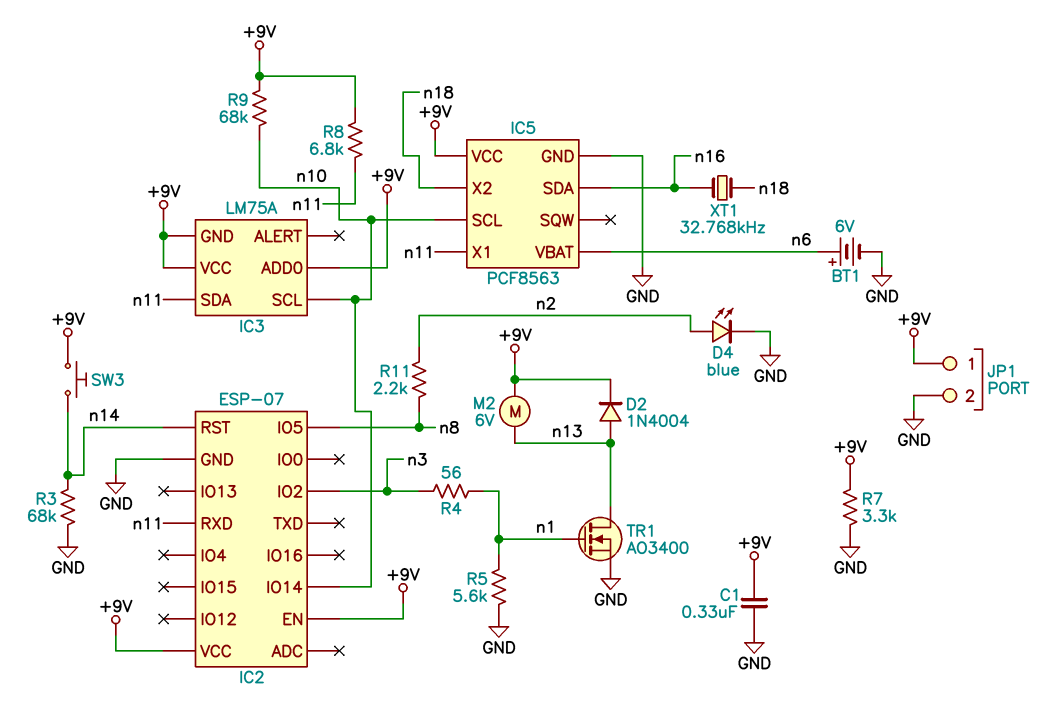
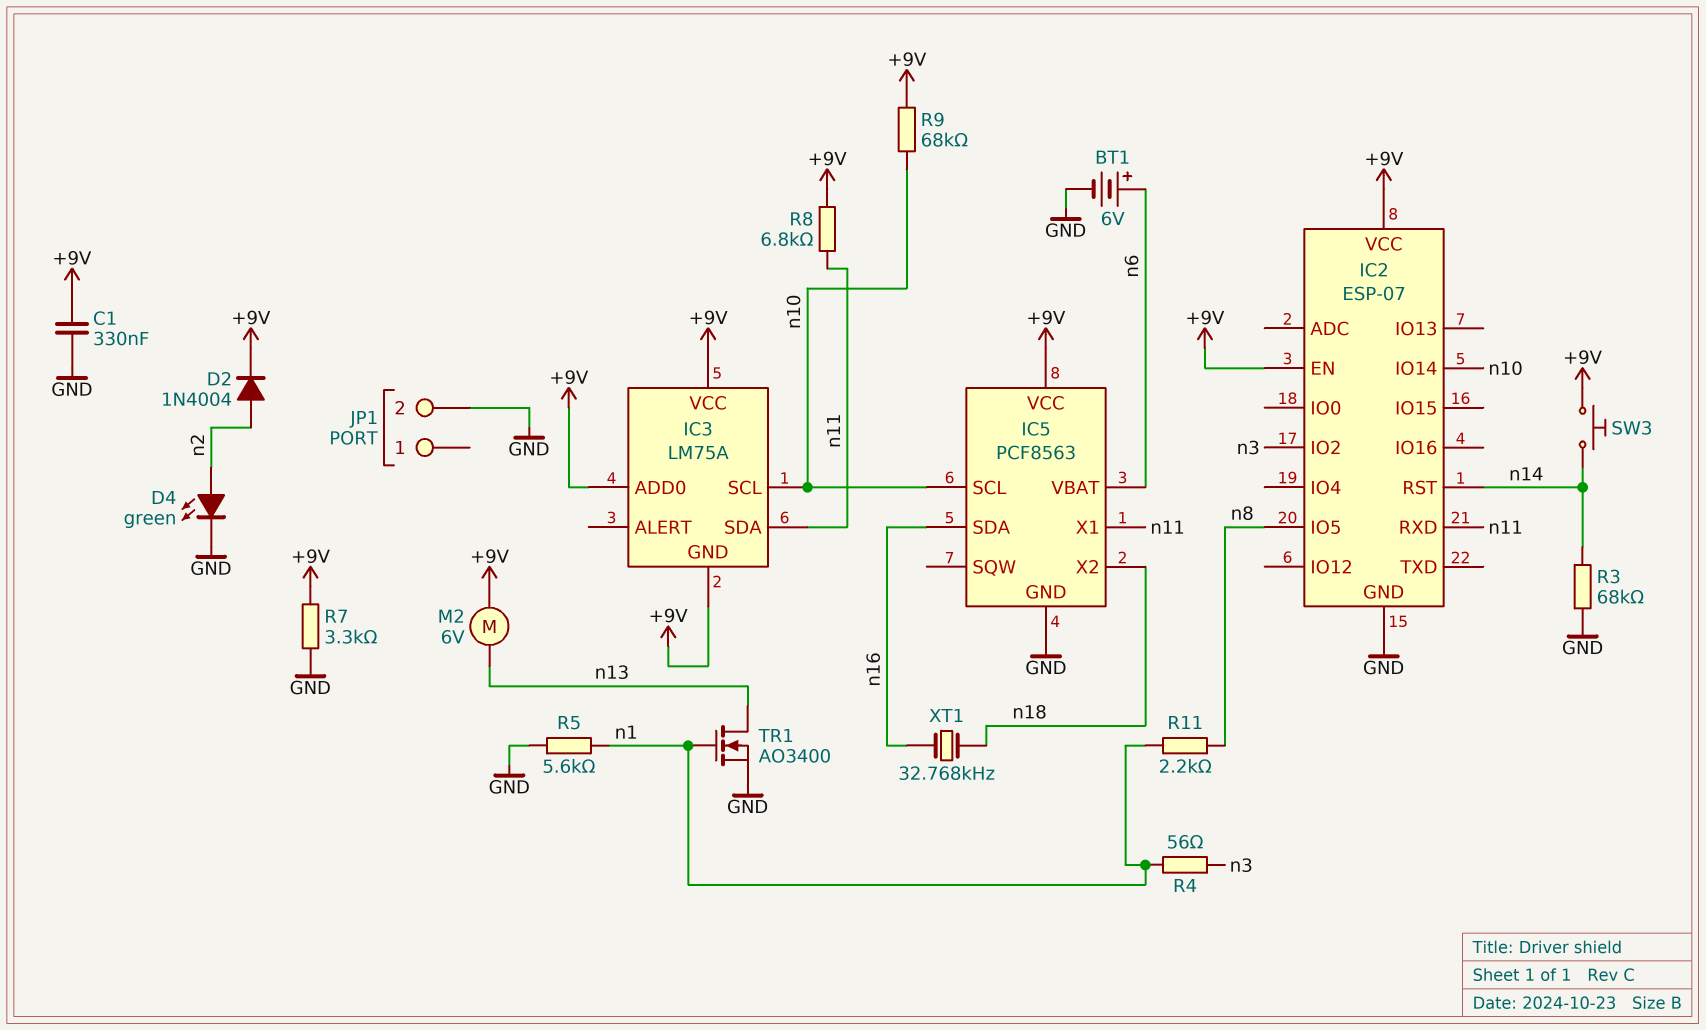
D2: diode 1N4004 (A n13, K +9V) -> diode 1N4004 (A n2, K +9V)
D4: LED blue (A n2, K GND) -> LED green (A n2, K GND)
JP1 pin 1: +9V -> none
R11: 2.2k (n2, n8) -> 2.2k (n1, n8)

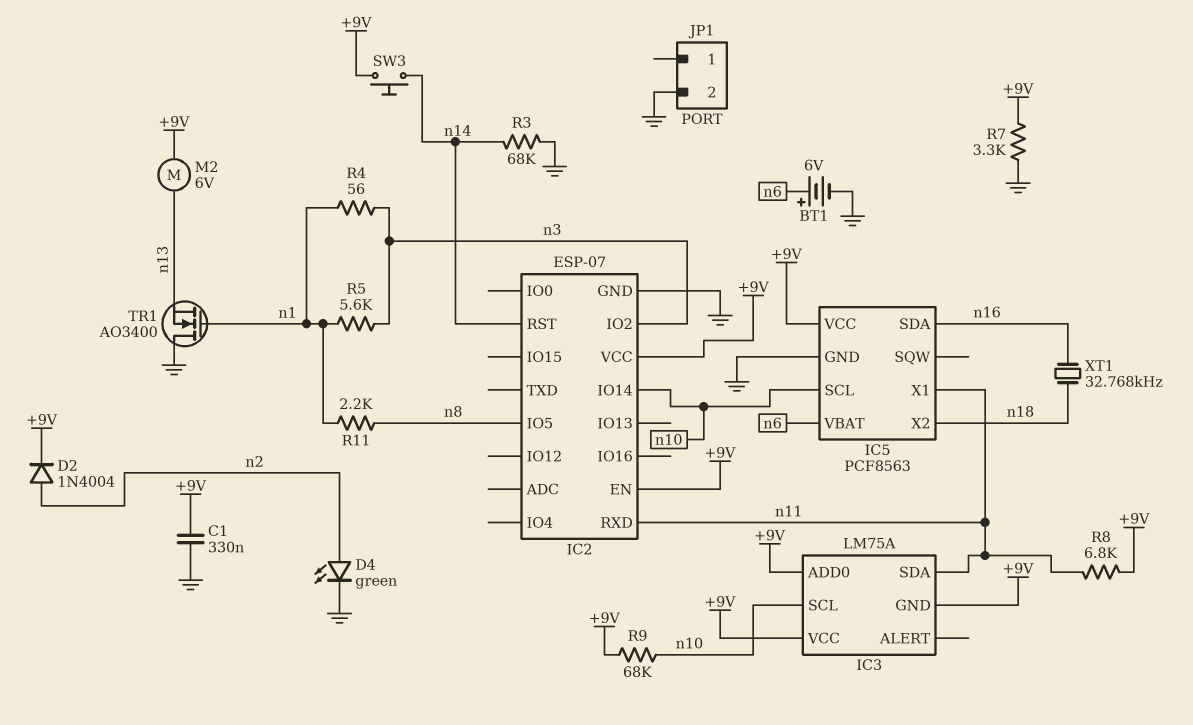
R5: 5.6k (GND, n1) -> 5.6k (n1, n3)
TR1: NMOS AO3400 (G n1, D n13, S GND) -> NMOS AO3400 (G n1, D GND, S n13)

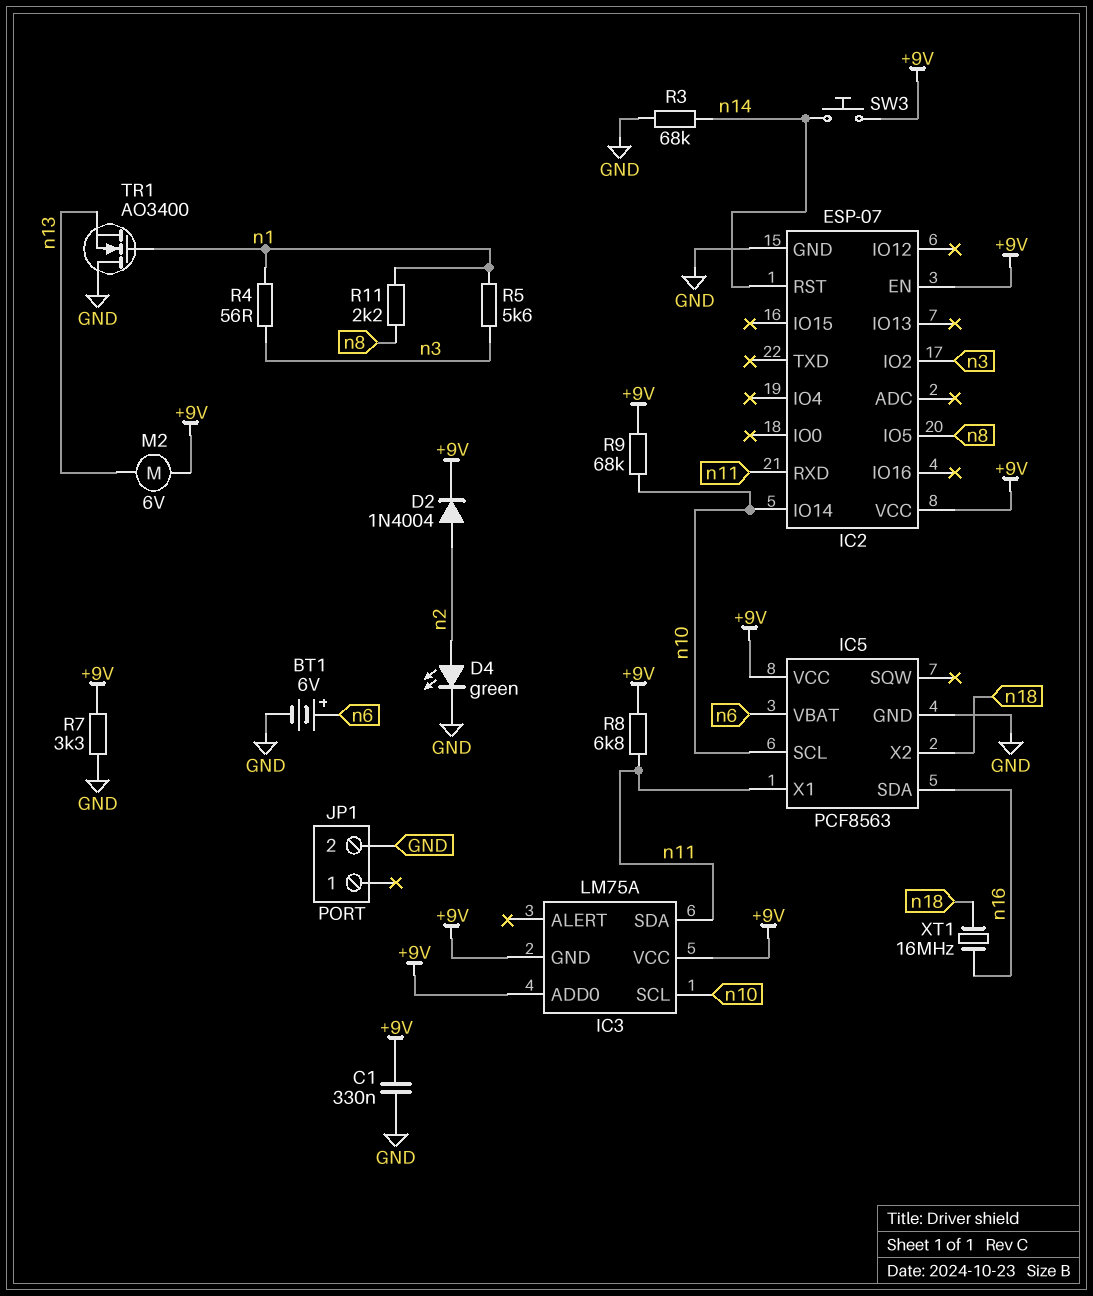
XT1: 32.768kHz (n16, n18) -> 16MHz (n16, n18)

